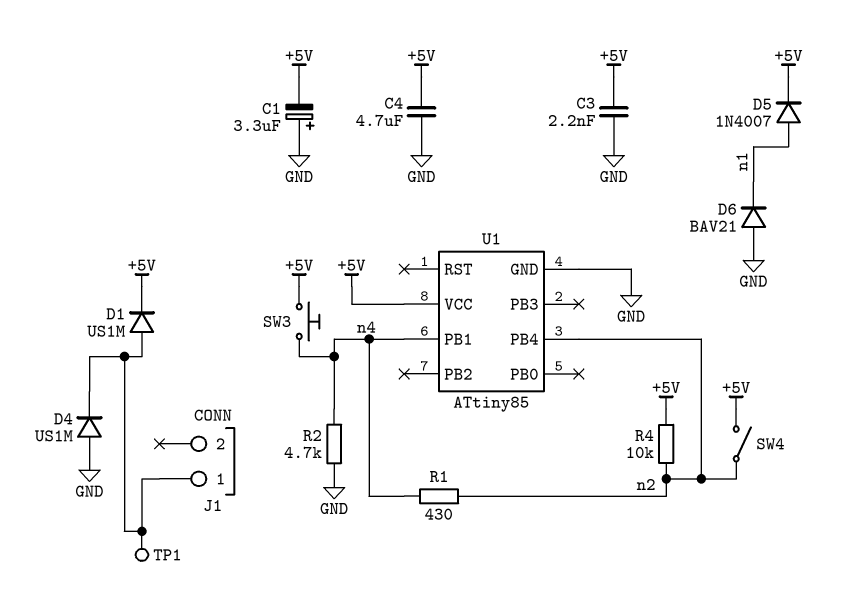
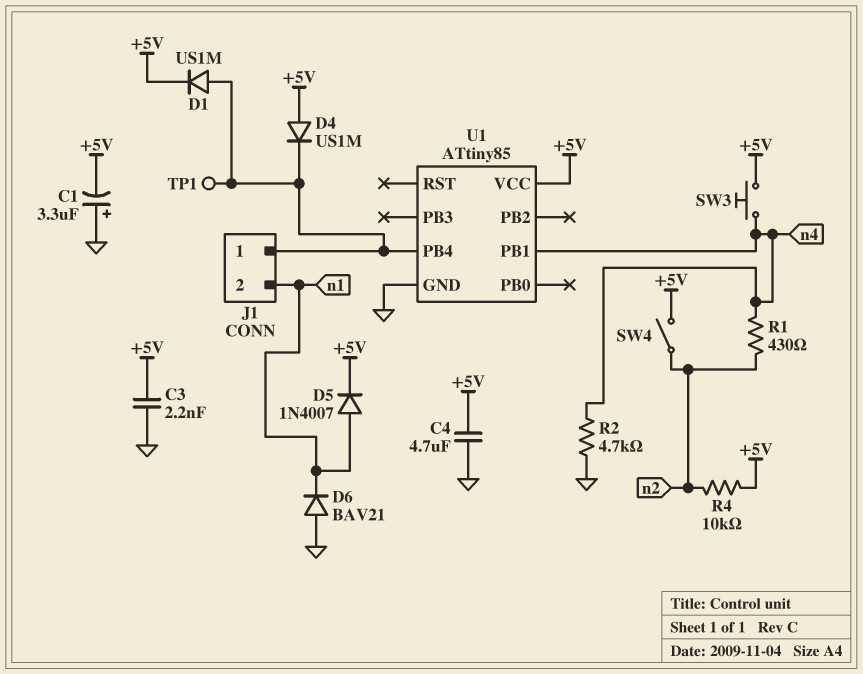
D4: diode US1M (A GND, K J1/1) -> diode US1M (A +5V, K J1/1)
J1 pin 2: none -> n1
U1 pin PB4: n2 -> J1/1

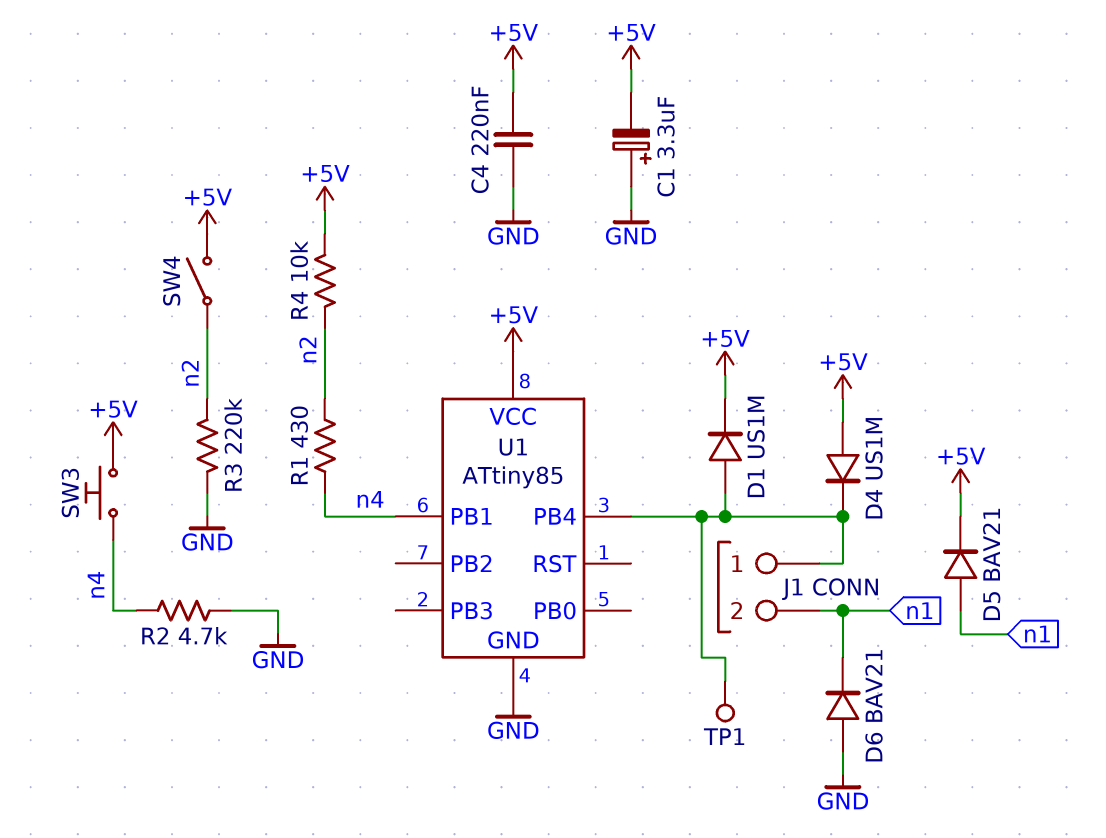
C3: 2.2nF (+5V, GND) -> none
C4: 4.7uF (+5V, GND) -> 220nF (+5V, GND)
D5: diode 1N4007 (A n1, K +5V) -> diode BAV21 (A n1, K +5V)
R3: none -> 220k (GND, n2)

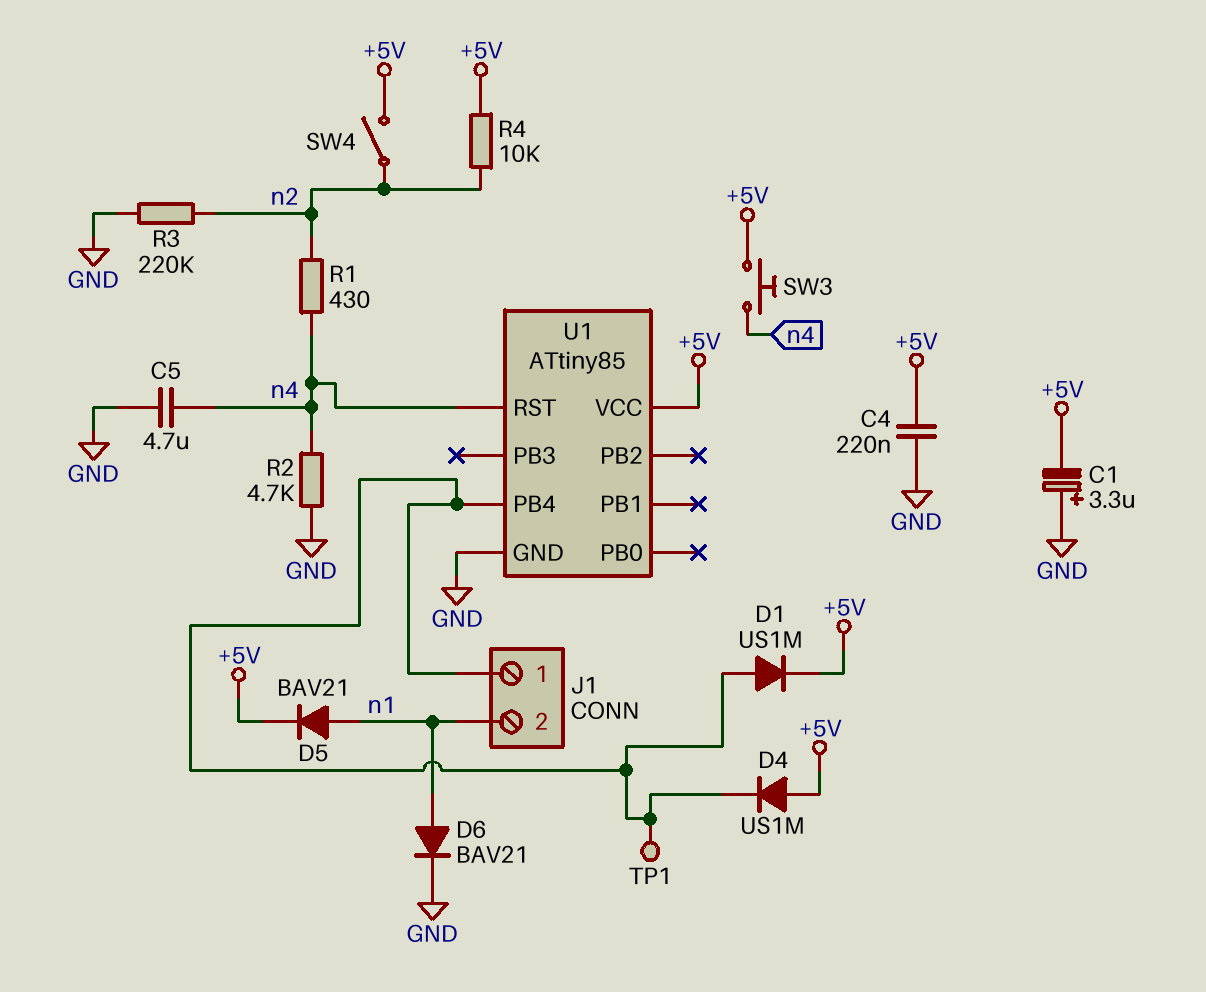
C5: none -> 4.7uF (GND, n4)
D6: diode BAV21 (A GND, K n1) -> diode BAV21 (A n1, K GND)
U1 pin PB1: n4 -> none
U1 pin RST: none -> n4

